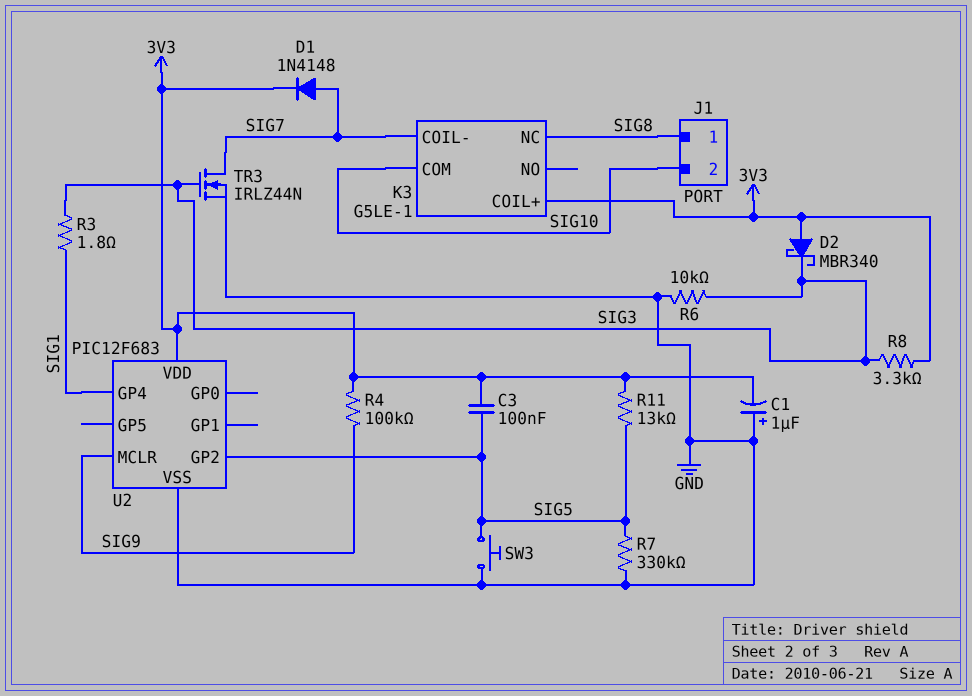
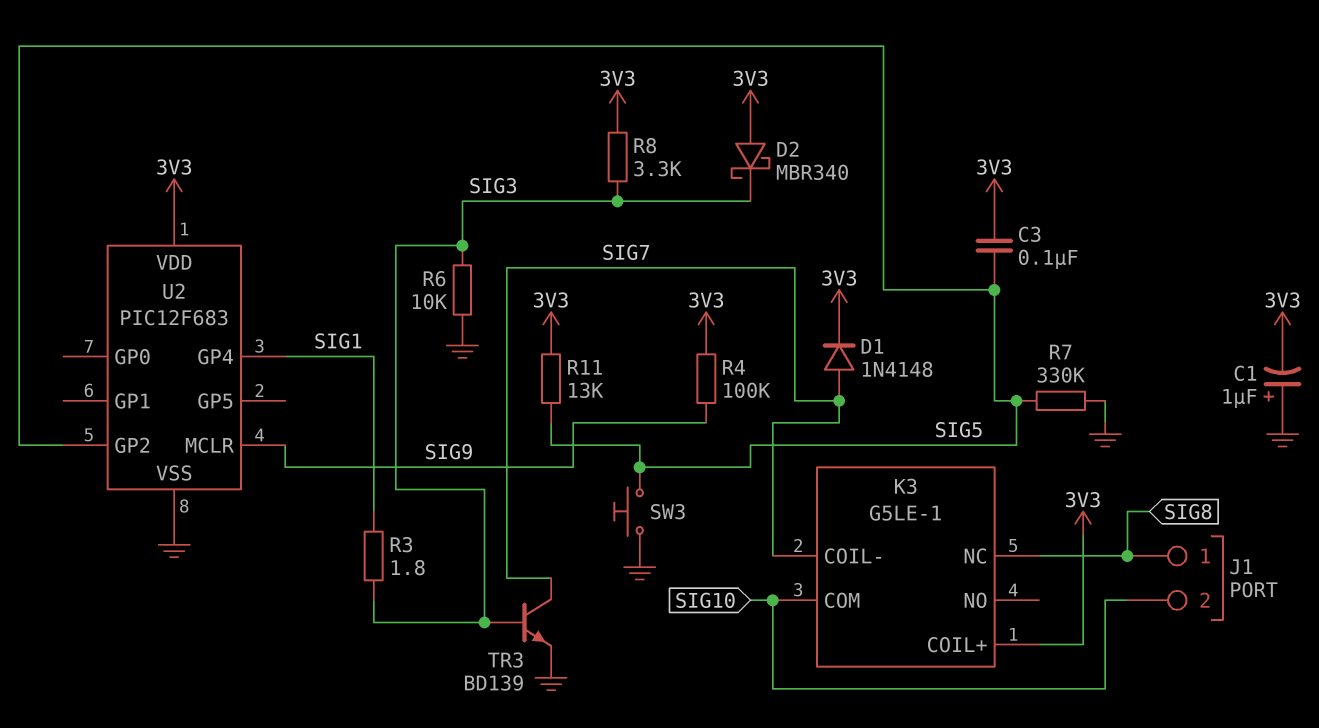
TR3: NMOS IRLZ44N (G SIG3, D SIG7, S GND) -> NPN BD139 (B SIG3, C SIG7, E GND)

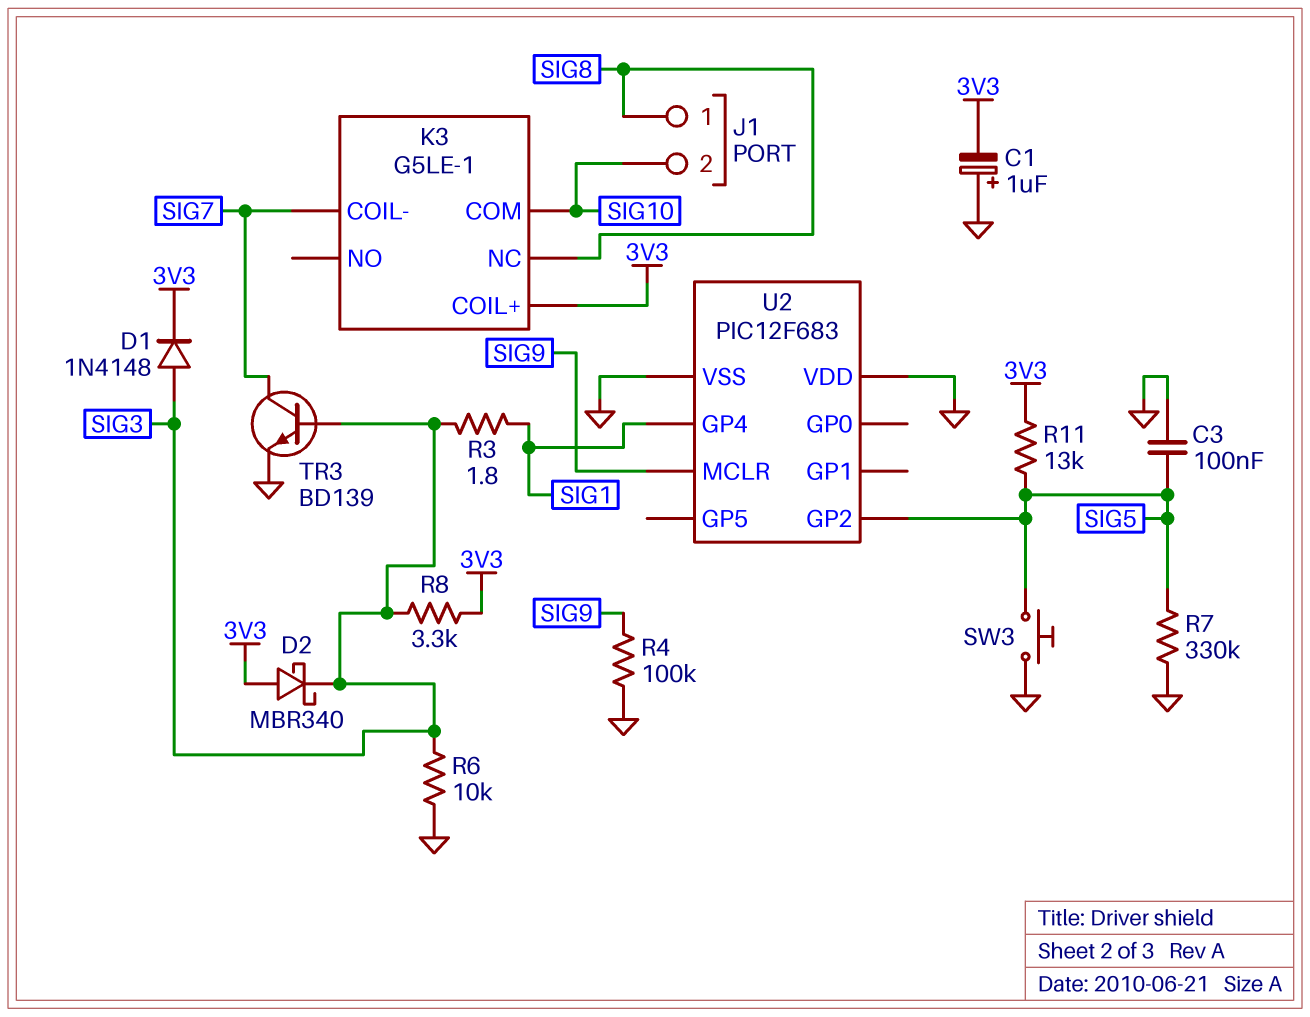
C3: 100nF (3V3, SIG5) -> 100nF (GND, SIG5)
D1: diode 1N4148 (A SIG7, K 3V3) -> diode 1N4148 (A SIG3, K 3V3)
R4: 100k (3V3, SIG9) -> 100k (GND, SIG9)
U2 pin VDD: 3V3 -> GND

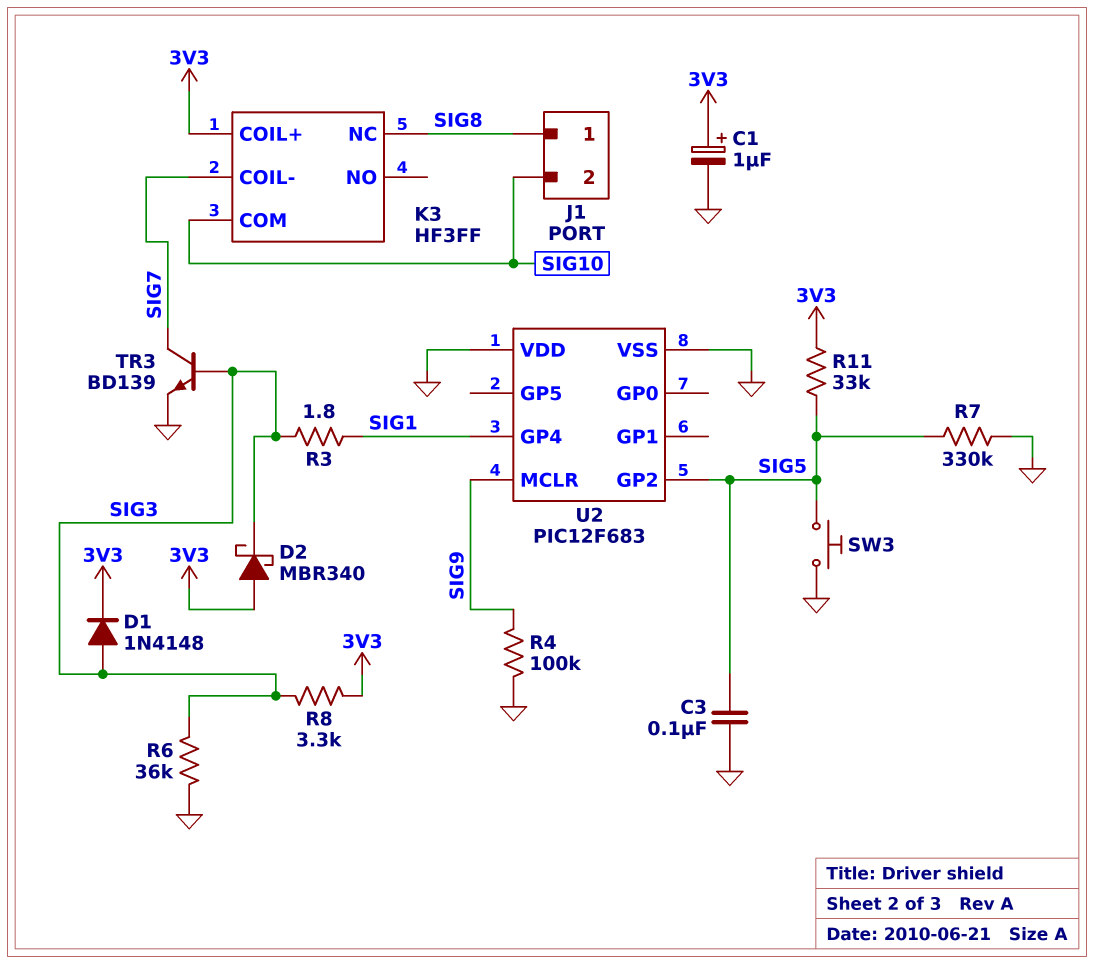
C1: 1uF (plus GND, minus 3V3) -> 1uF (plus 3V3, minus GND)
K3: G5LE-1 -> HF3FF
R6: 10k (GND, SIG3) -> 36k (GND, SIG3)
R11: 13k (3V3, SIG5) -> 33k (3V3, SIG5)

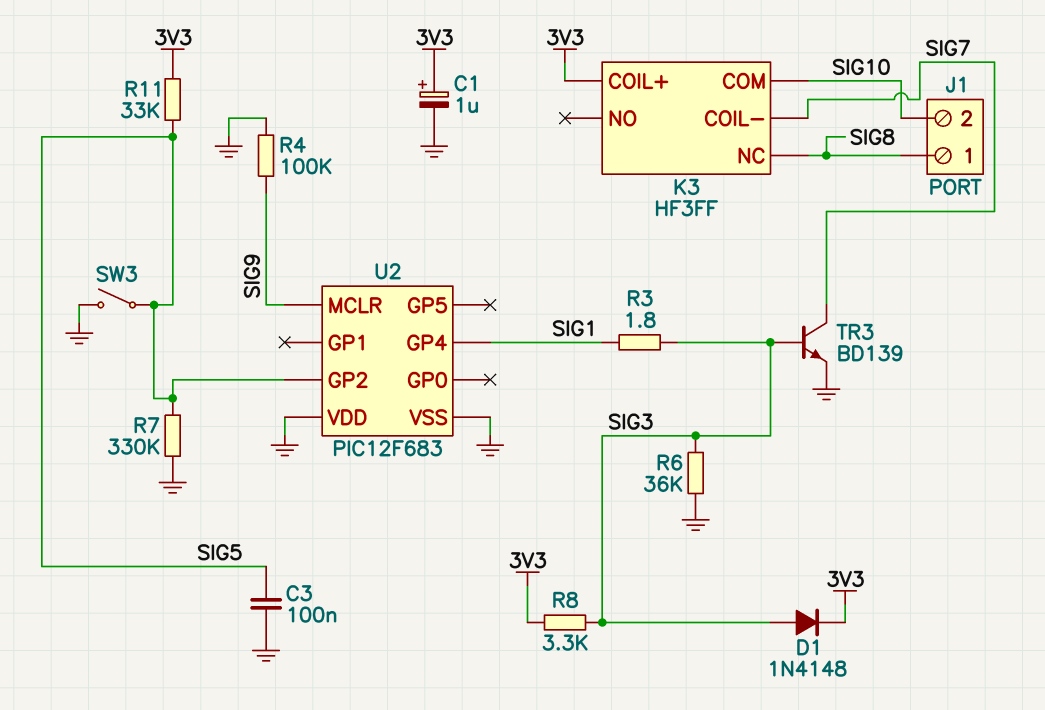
D2: schottky MBR340 (A 3V3, K SIG3) -> none
SW3: button (GND, SIG5) -> switch (GND, SIG5)

